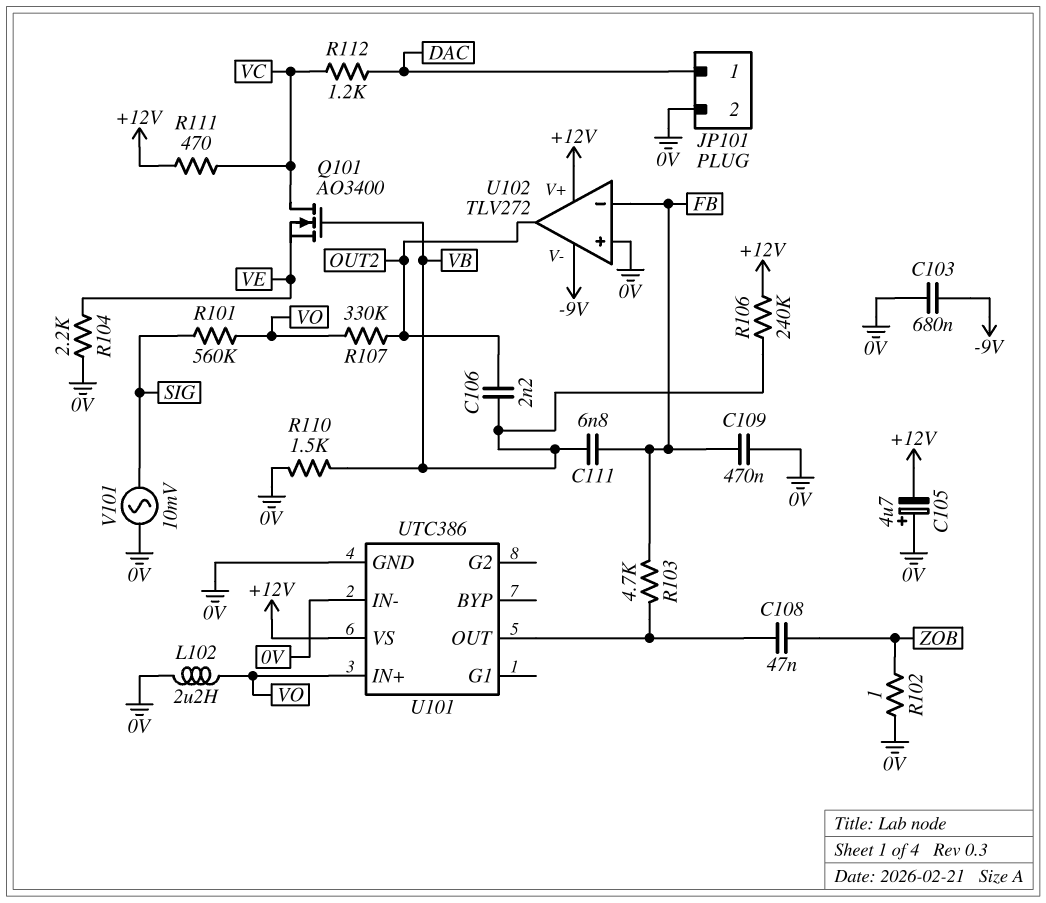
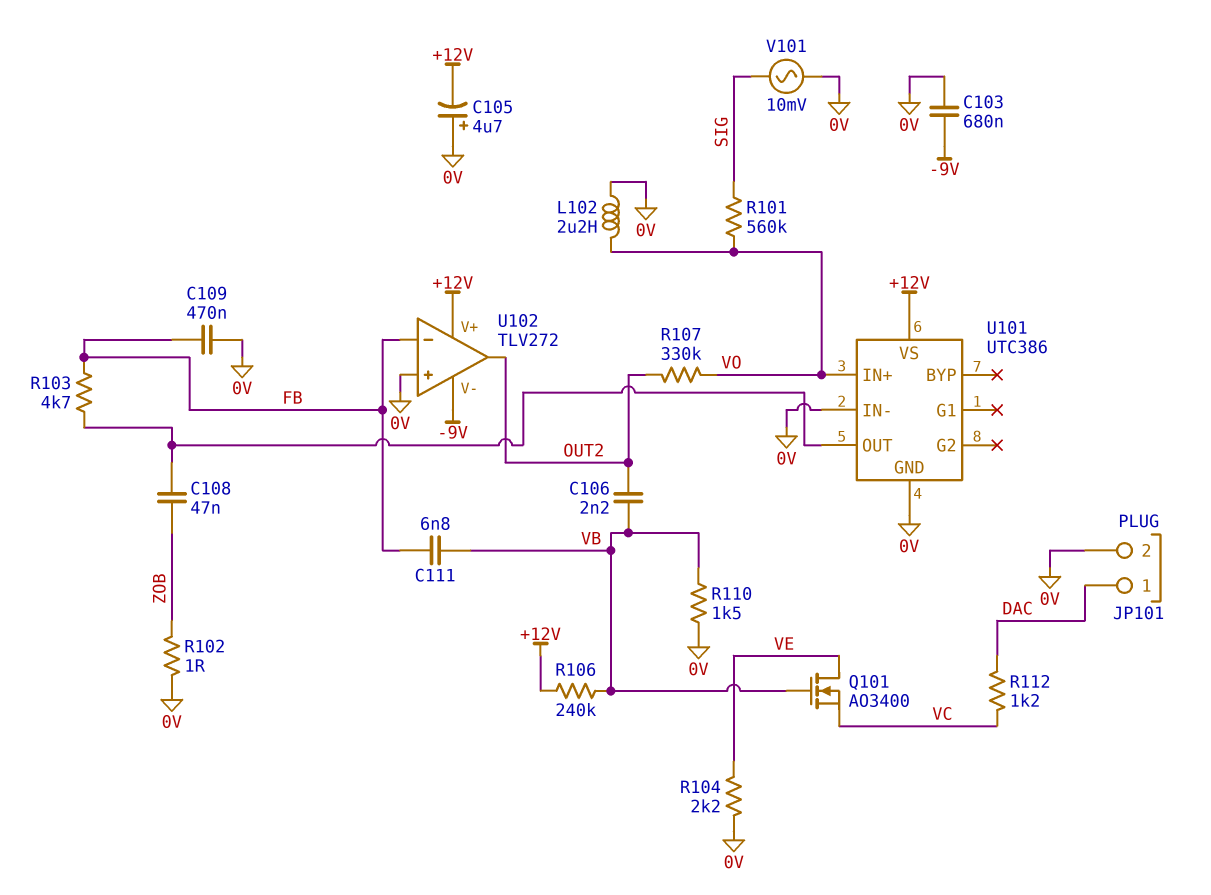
Q101: NMOS AO3400 (G VB, D VC, S VE) -> NMOS AO3400 (G VB, D VE, S VC)
R111: 470 (+12V, VC) -> none

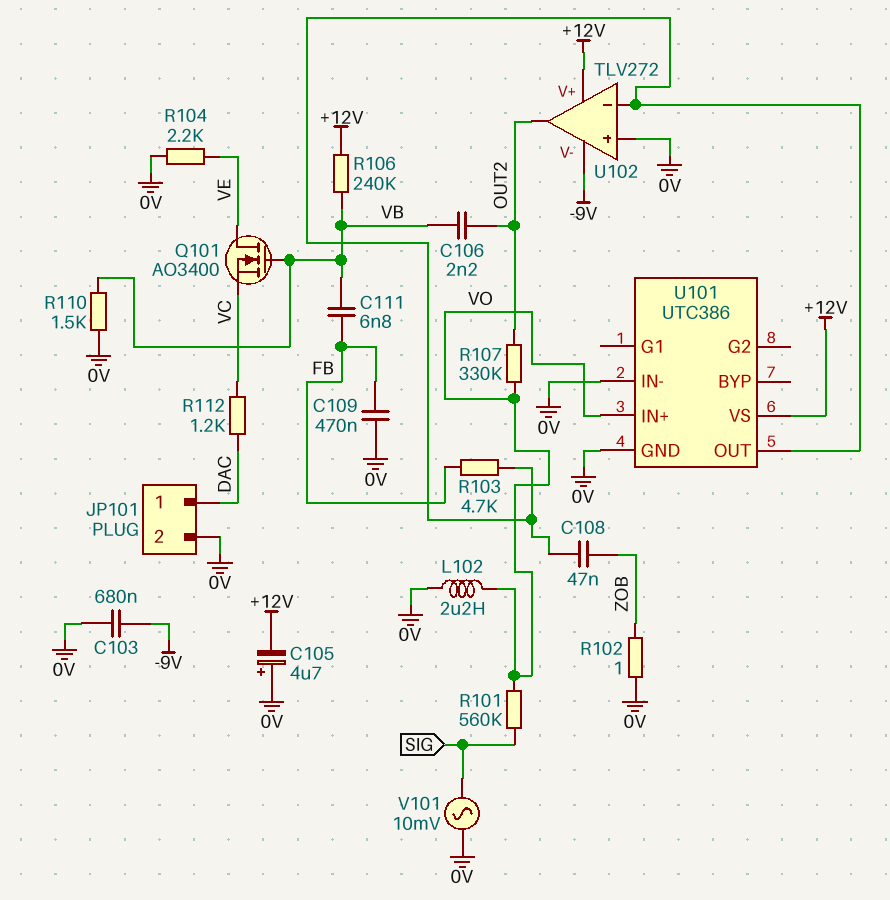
U102 pin in-: FB -> U101/OUT

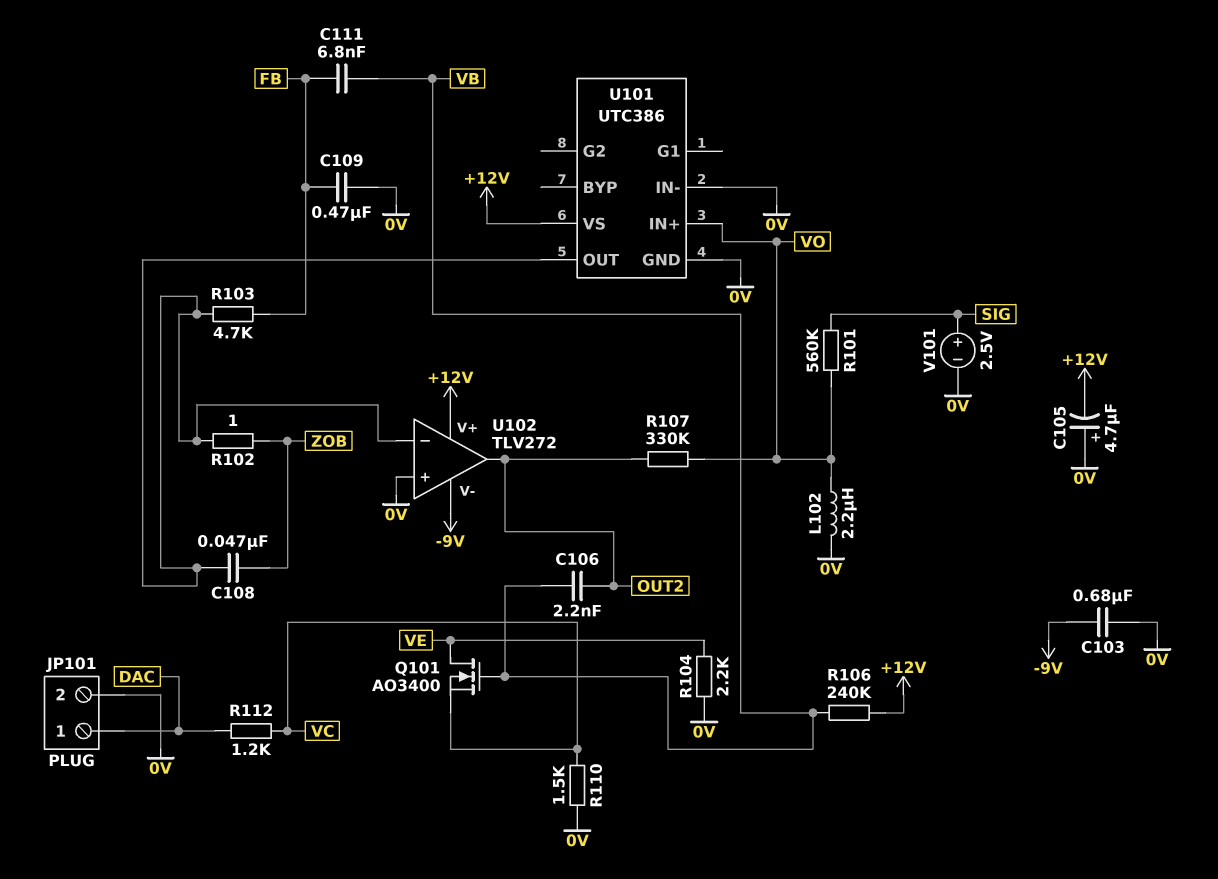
R102: 1 (0V, ZOB) -> 1 (U101/OUT, ZOB)
R110: 1.5k (0V, VB) -> 1.5k (0V, VC)
V101: AC 10mV (0V, SIG) -> 2.5V (plus SIG, minus 0V)

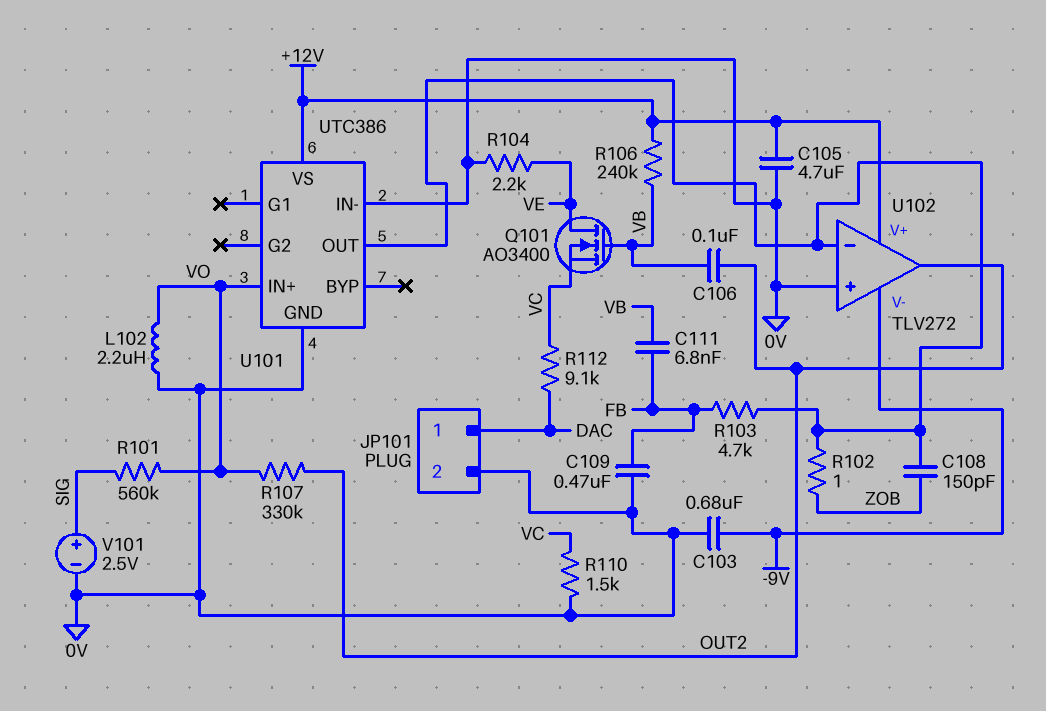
C105: 4.7uF (plus 0V, minus +12V) -> 4.7uF (+12V, 0V)
C106: 2.2nF (OUT2, VB) -> 100nF (OUT2, VB)
C108: 47nF (U101/OUT, ZOB) -> 150pF (U101/OUT, ZOB)
R112: 1.2k (DAC, VC) -> 9.1k (DAC, VC)

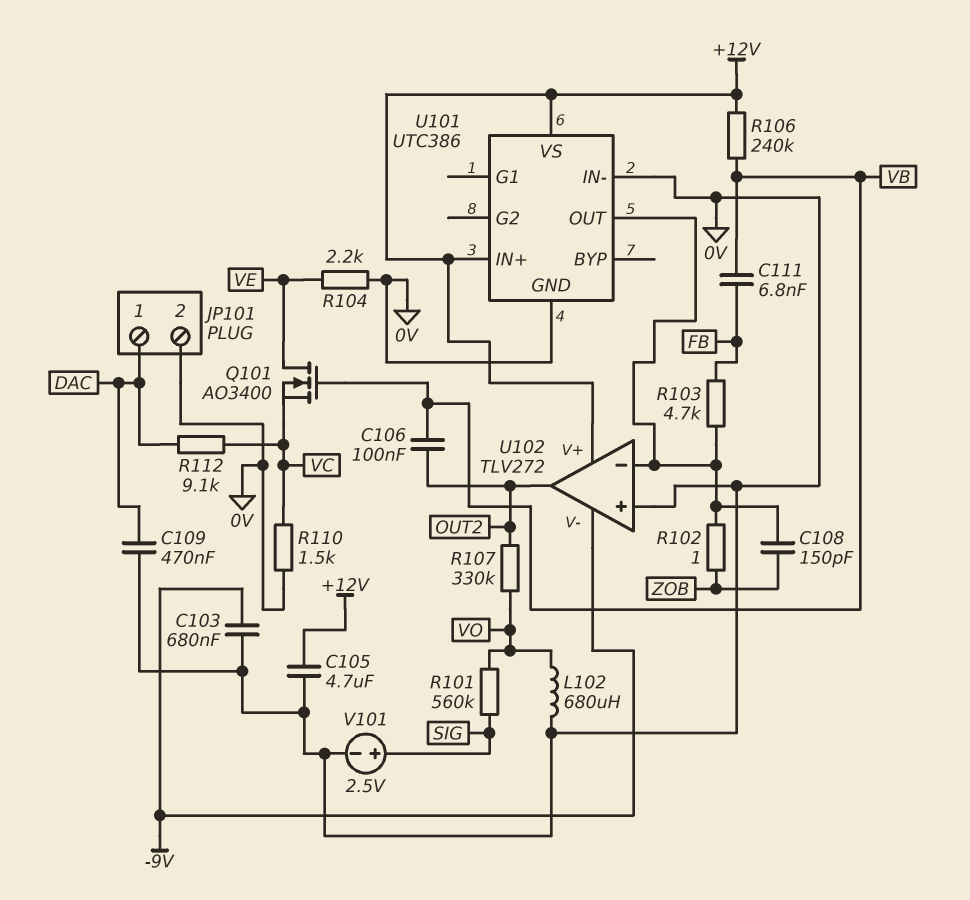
C109: 470nF (0V, FB) -> 470nF (0V, DAC)
L102: 2.2uH (0V, VO) -> 680uH (0V, VO)
U101 pin IN+: VO -> +12V

